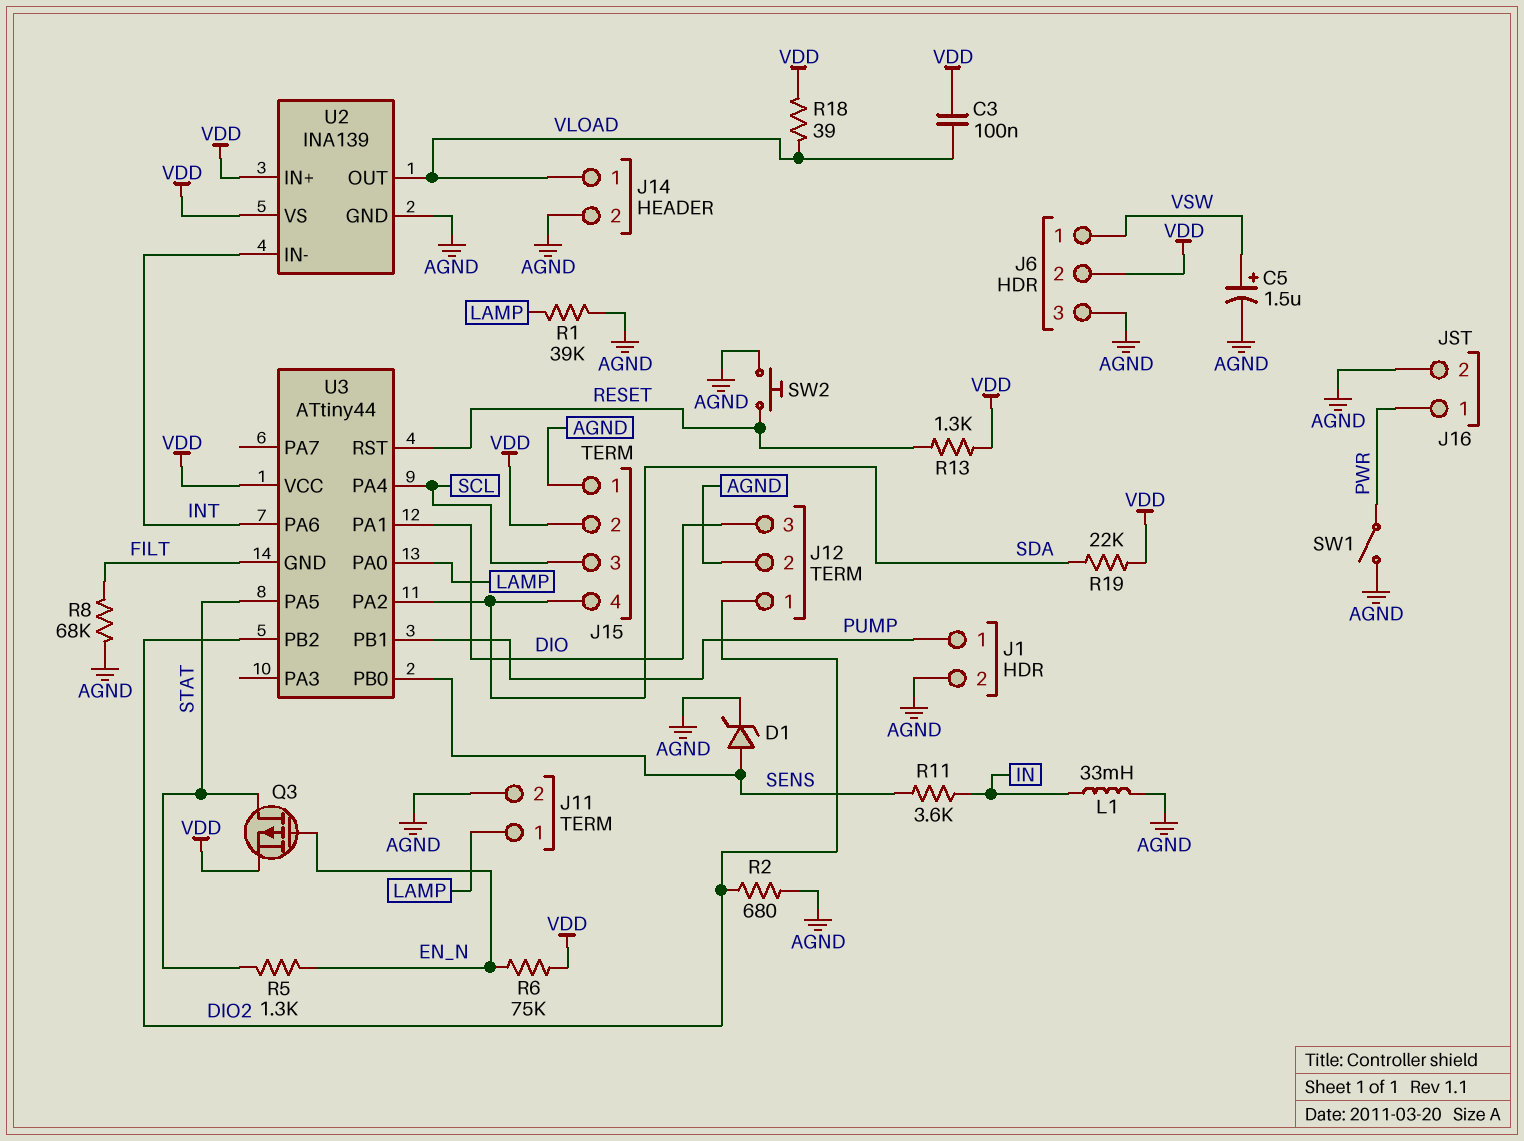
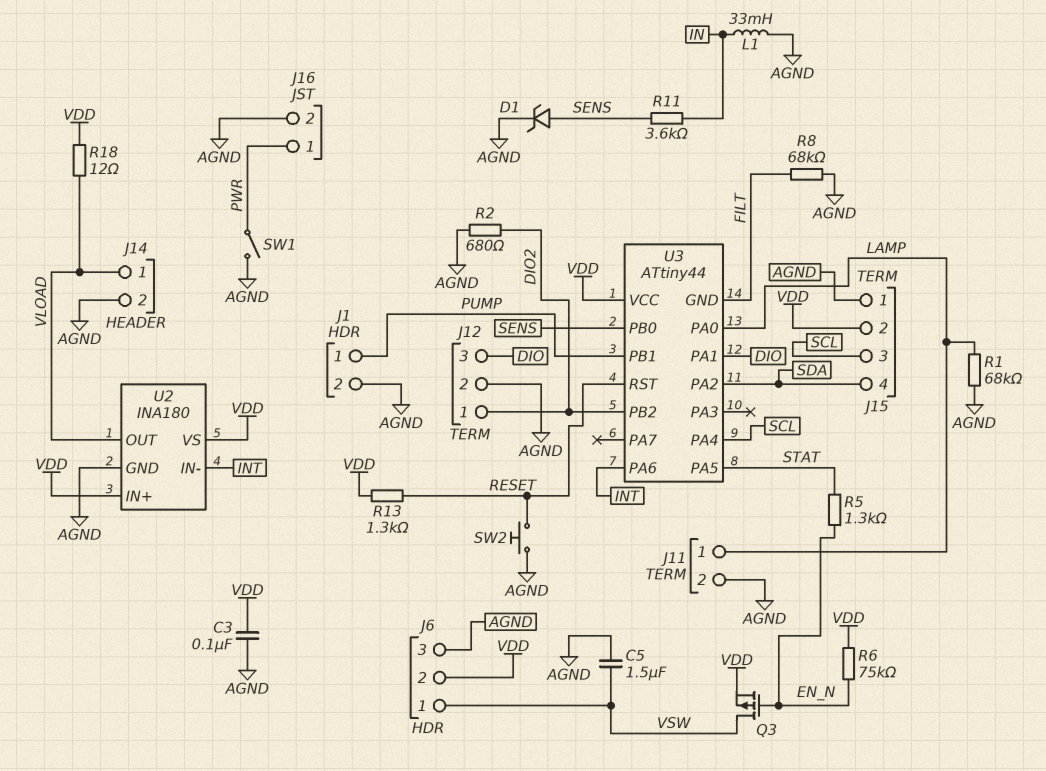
C3: 100nF (VDD, VLOAD) -> 100nF (AGND, VDD)
C5: 1.5uF (plus VSW, minus AGND) -> 1.5uF (AGND, VSW)
Q3: PMOS (G EN_N, D STAT, S VDD) -> PMOS (G EN_N, D VSW, S VDD)
R1: 39k (AGND, LAMP) -> 68k (AGND, LAMP)
R18: 39 (VDD, VLOAD) -> 12 (VDD, VLOAD)
R19: 22k (SDA, VDD) -> none
U2: INA139 -> INA180

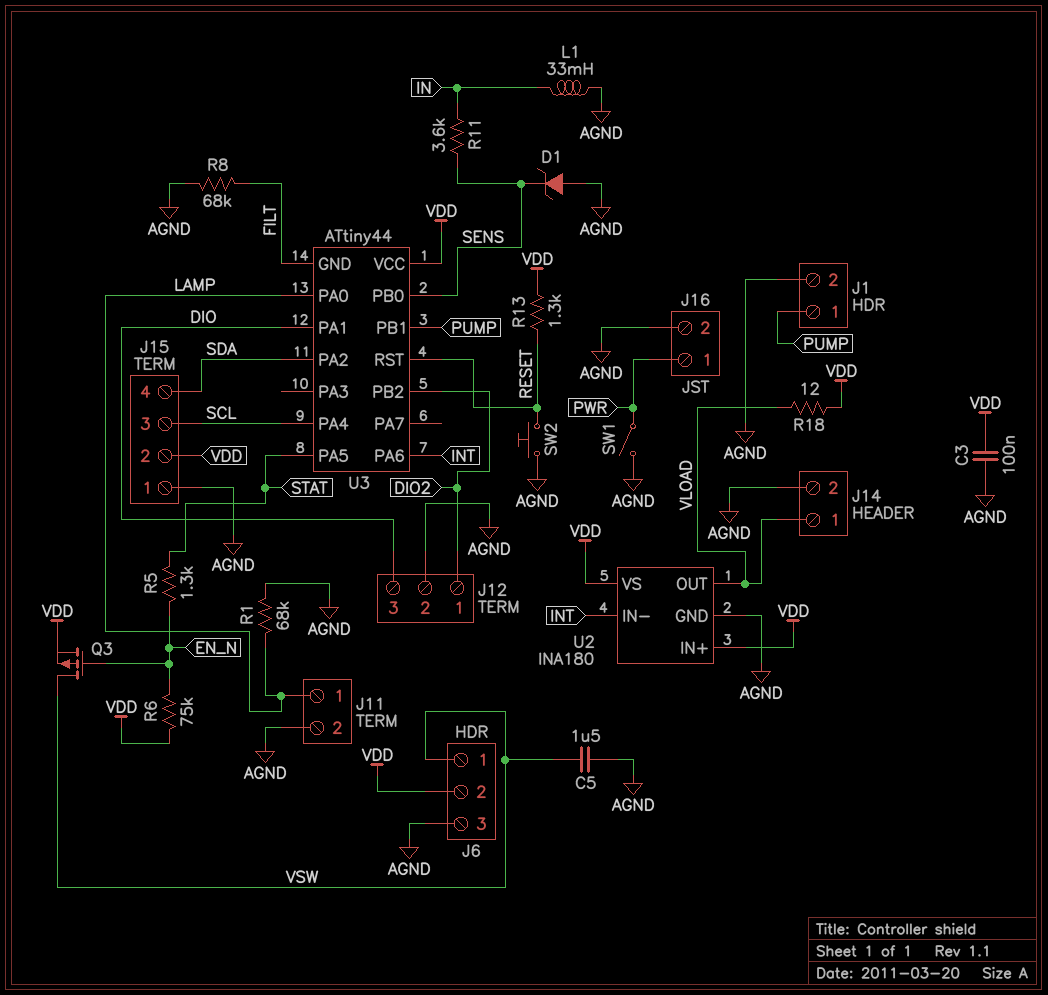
D1: zener (A SENS, K AGND) -> zener (A AGND, K SENS)
R2: 680 (AGND, DIO2) -> none

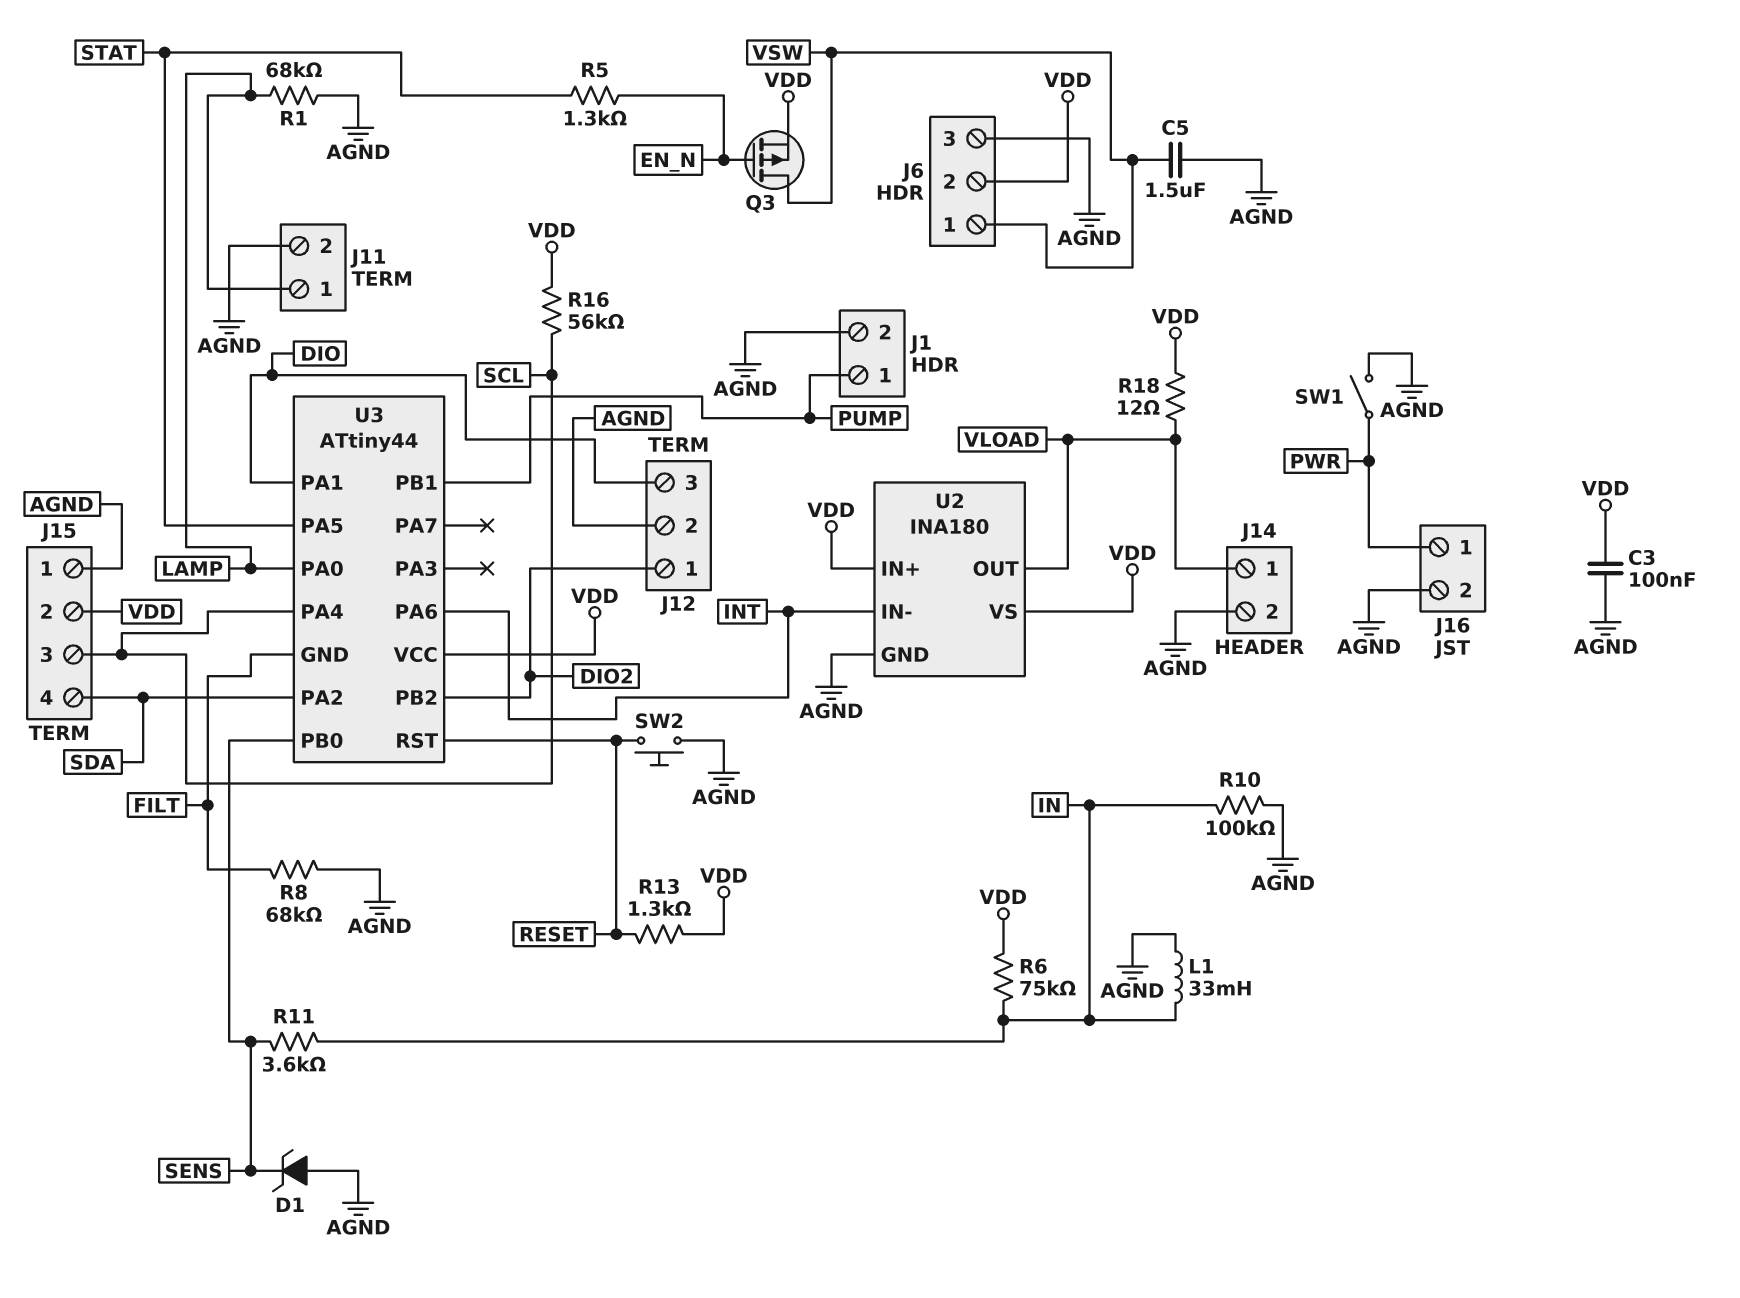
R6: 75k (EN_N, VDD) -> 75k (IN, VDD)
R10: none -> 100k (AGND, IN)
R16: none -> 56k (SCL, VDD)

